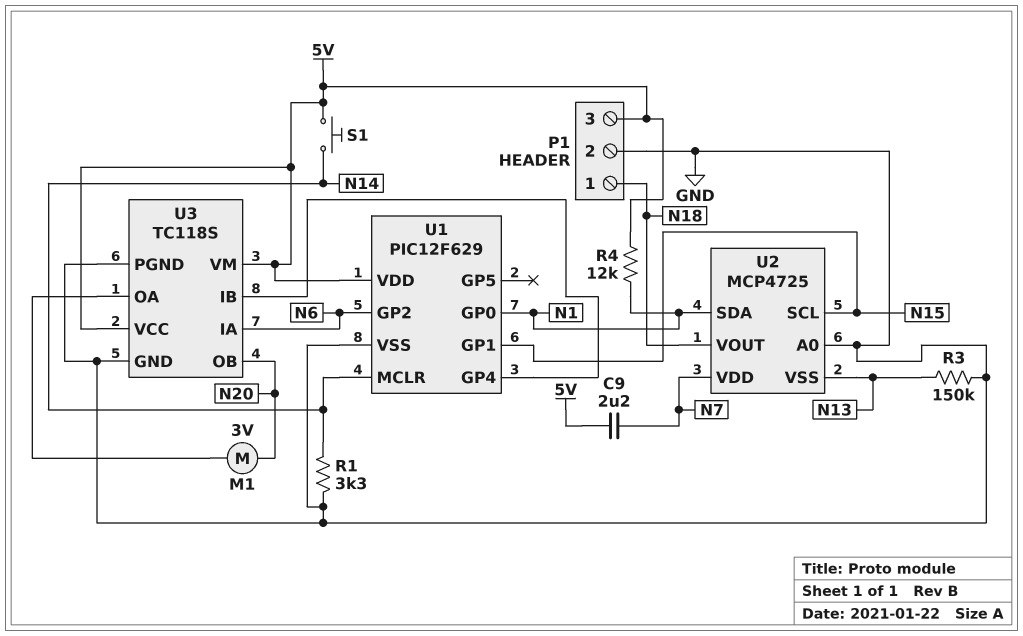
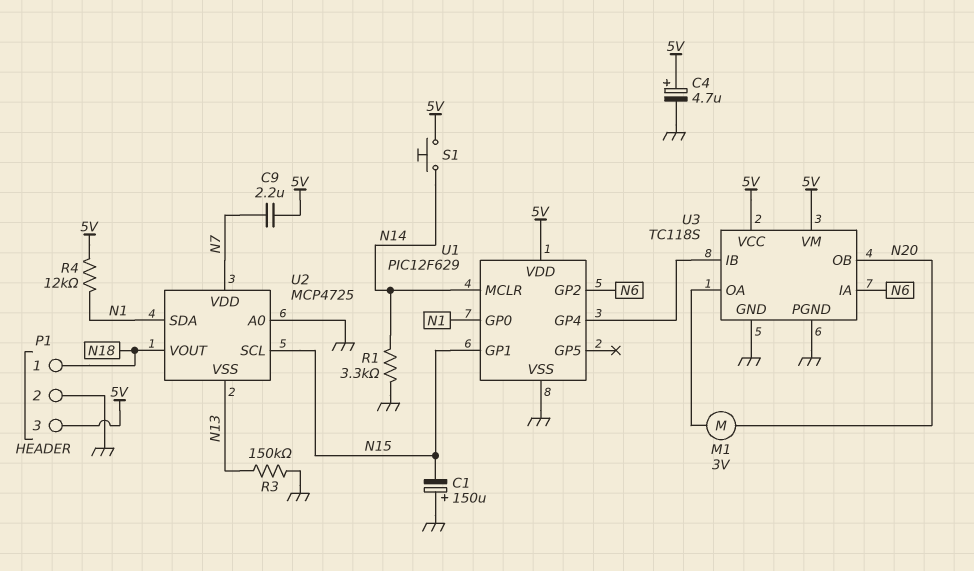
C1: none -> 150uF (plus GND, minus N15)
C4: none -> 4.7uF (plus 5V, minus GND)

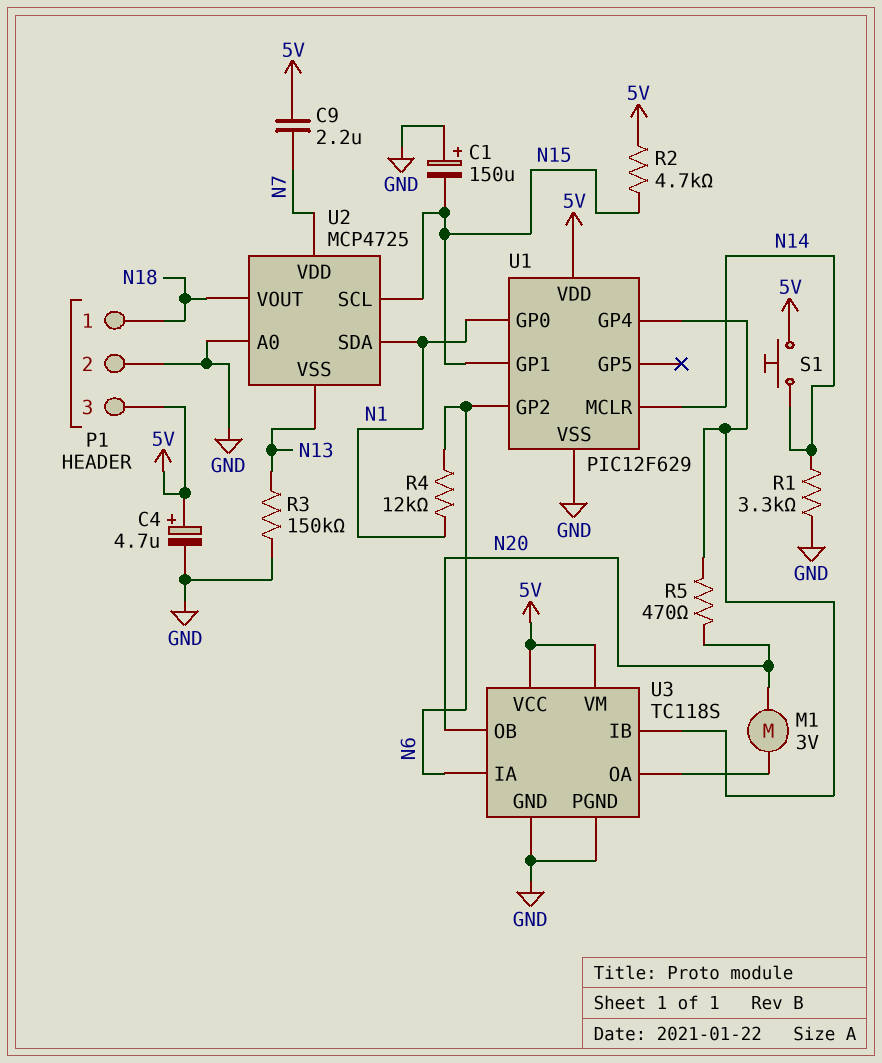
R2: none -> 4.7k (5V, N15)
R4: 12k (5V, N1) -> 12k (N1, N6)
R5: none -> 470 (N20, U1/GP4)

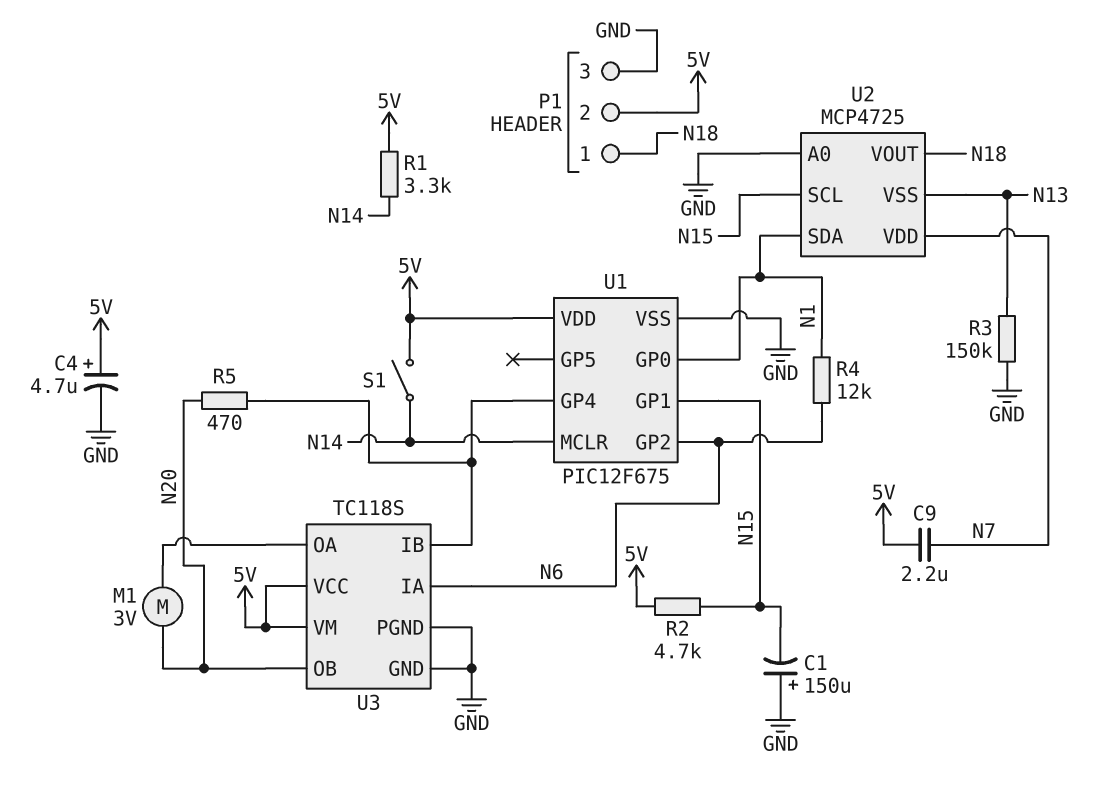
P1 pin 2: GND -> 5V
P1 pin 3: 5V -> GND
R1: 3.3k (GND, N14) -> 3.3k (5V, N14)
S1: button (5V, N14) -> switch (5V, N14)
U1: PIC12F629 -> PIC12F675

